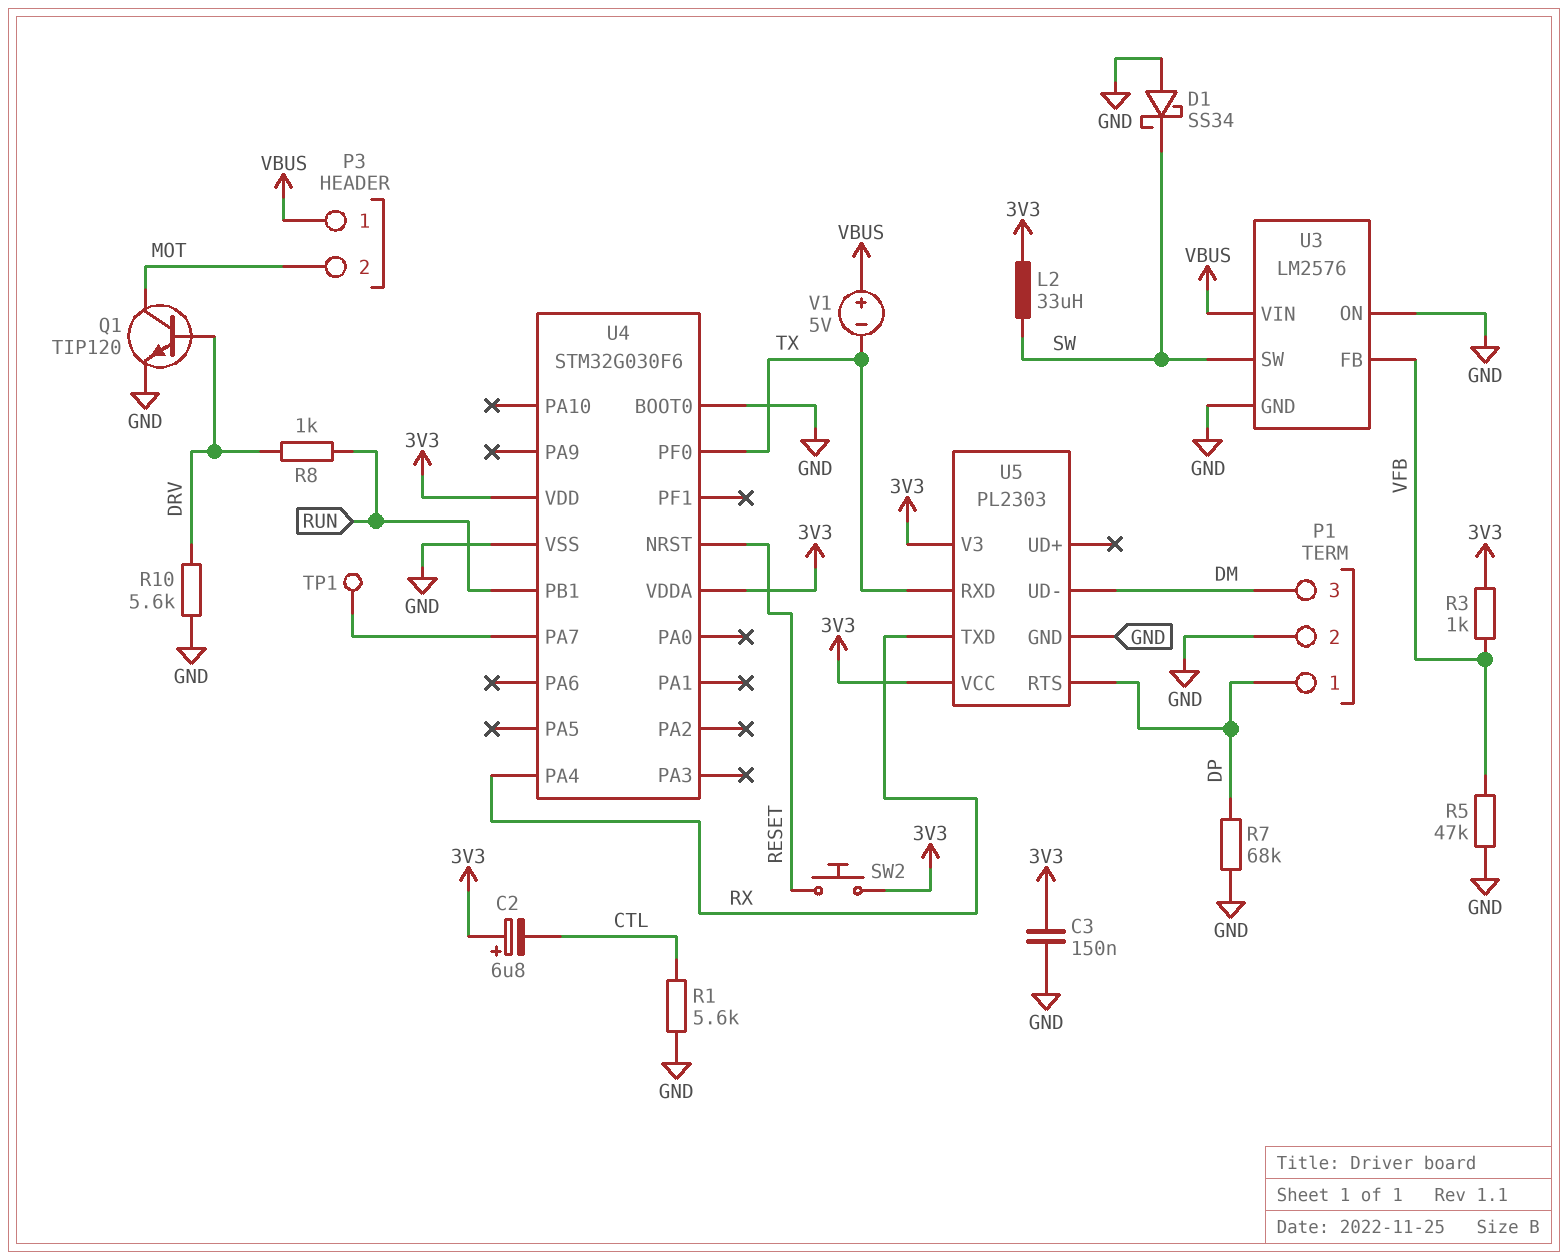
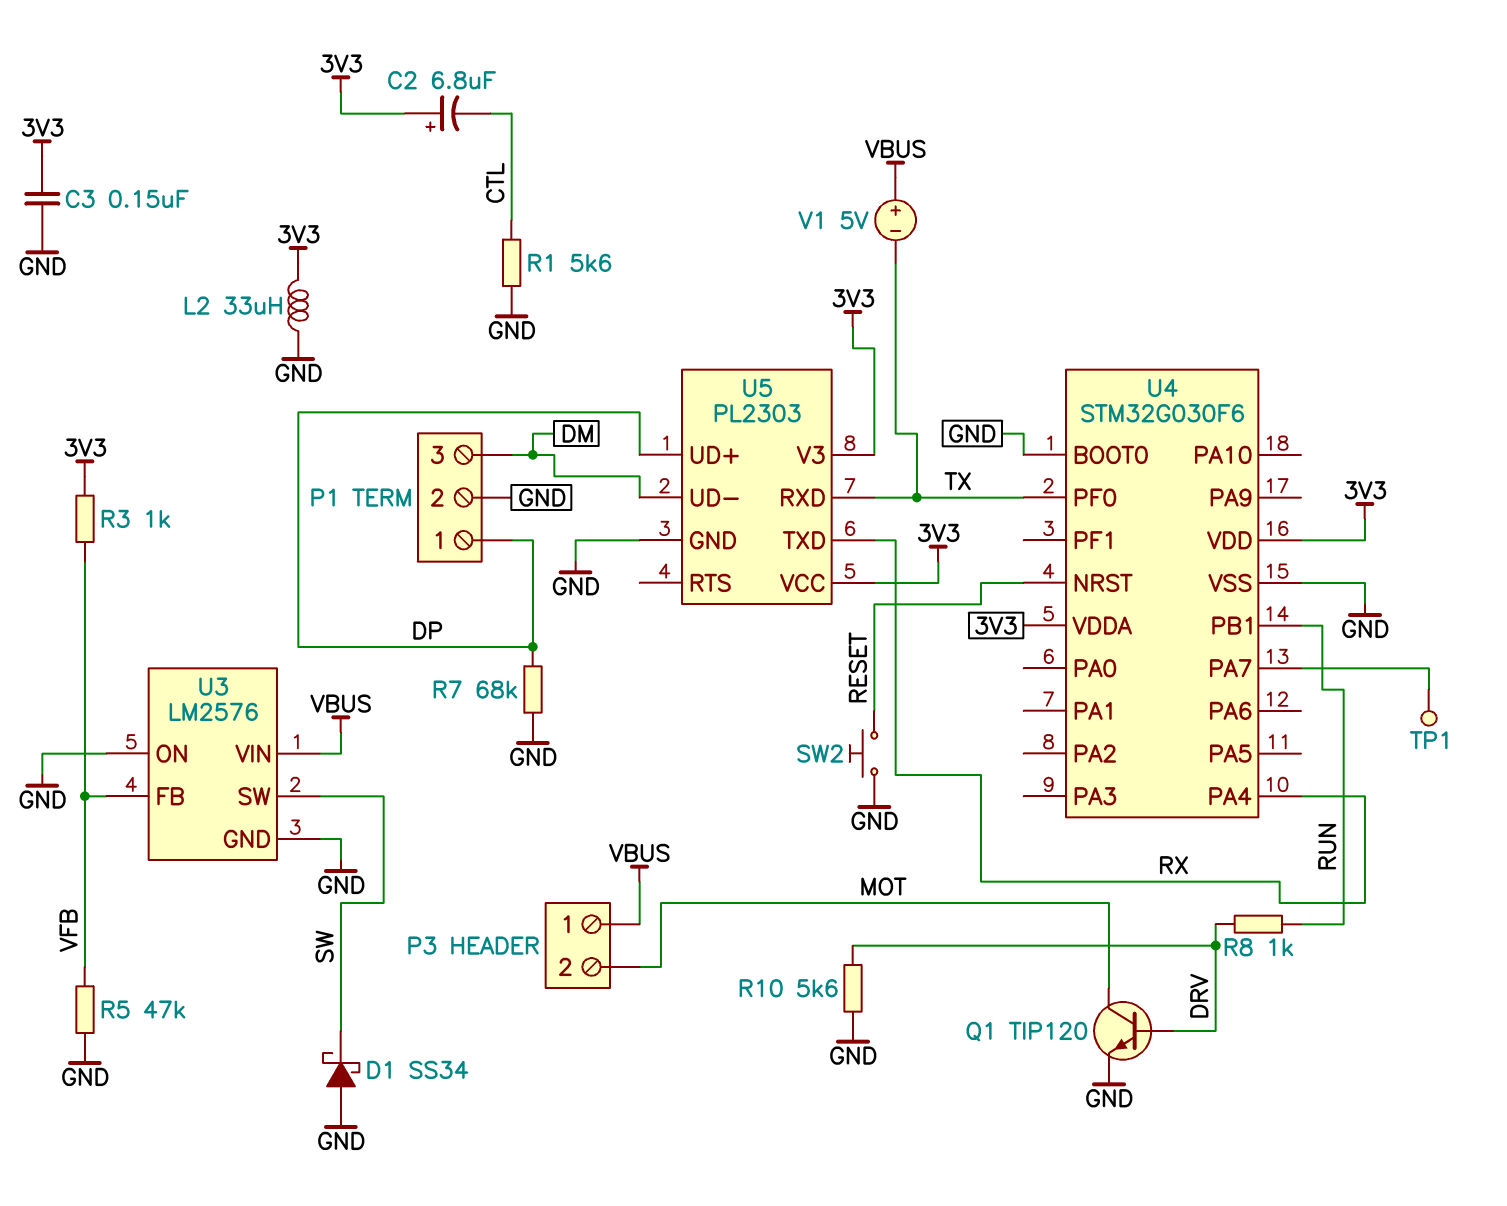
L2: 33uH (3V3, SW) -> 33uH (3V3, GND)
SW2: button (3V3, RESET) -> button (GND, RESET)
U5 pin RTS: DP -> none
U5 pin UD+: none -> DP

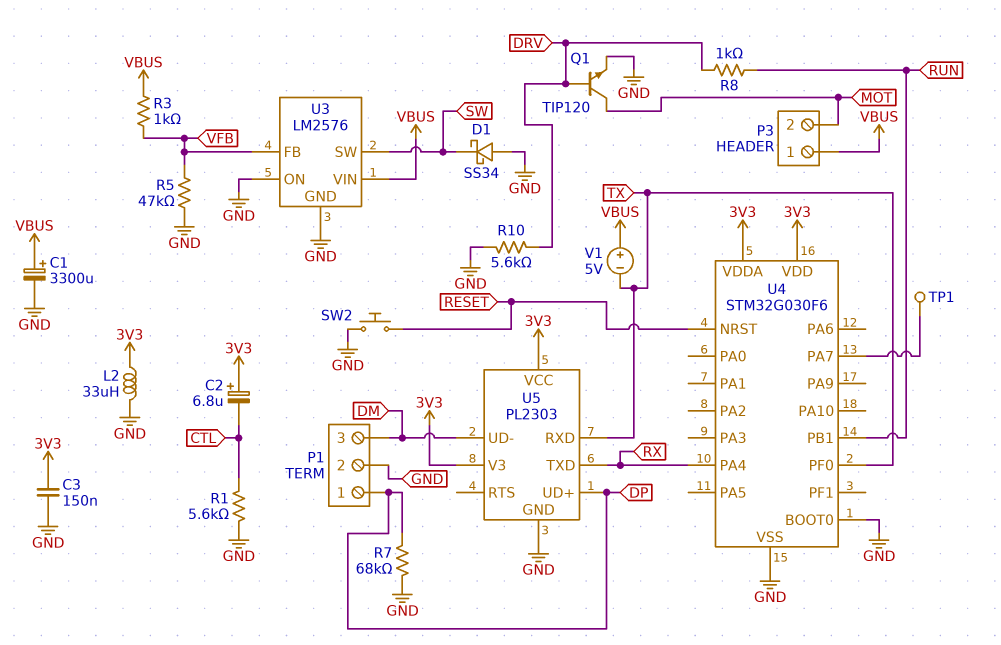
C1: none -> 3300uF (plus VBUS, minus GND)
R3: 1k (3V3, VFB) -> 1k (VBUS, VFB)

